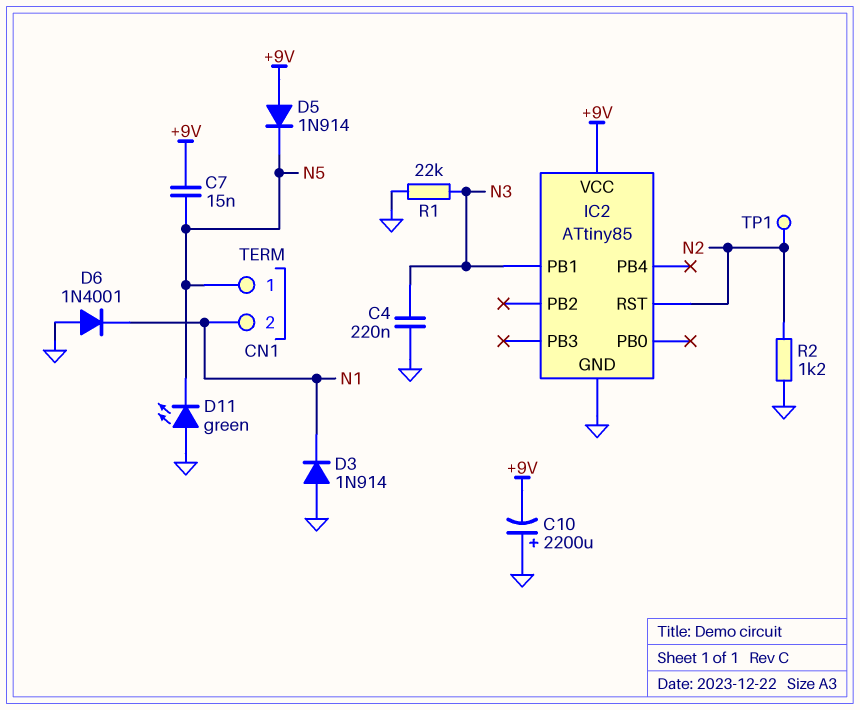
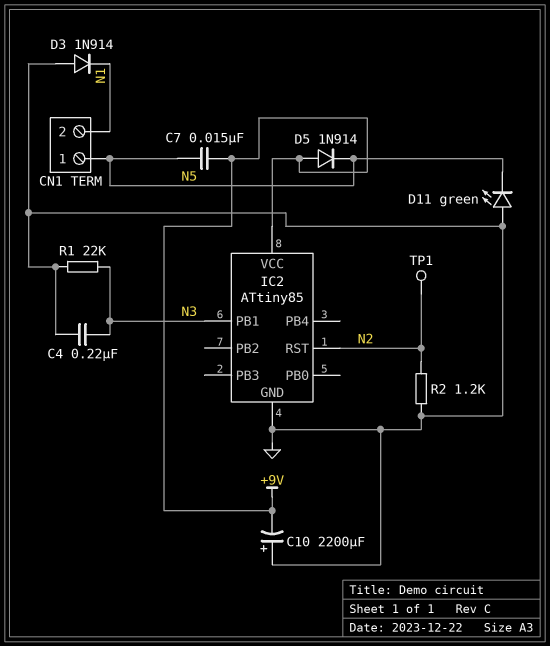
D6: diode 1N4001 (A GND, K N1) -> none

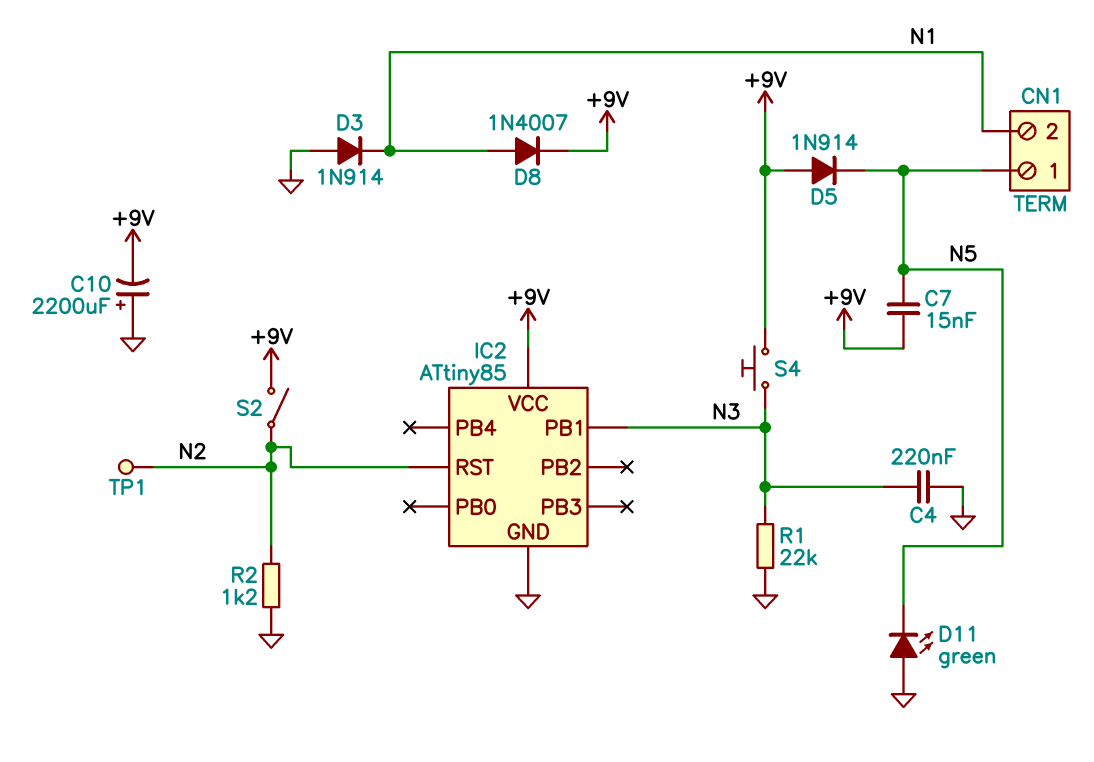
D8: none -> diode 1N4007 (A N1, K +9V)
S2: none -> switch (+9V, N2)
S4: none -> button (+9V, N3)

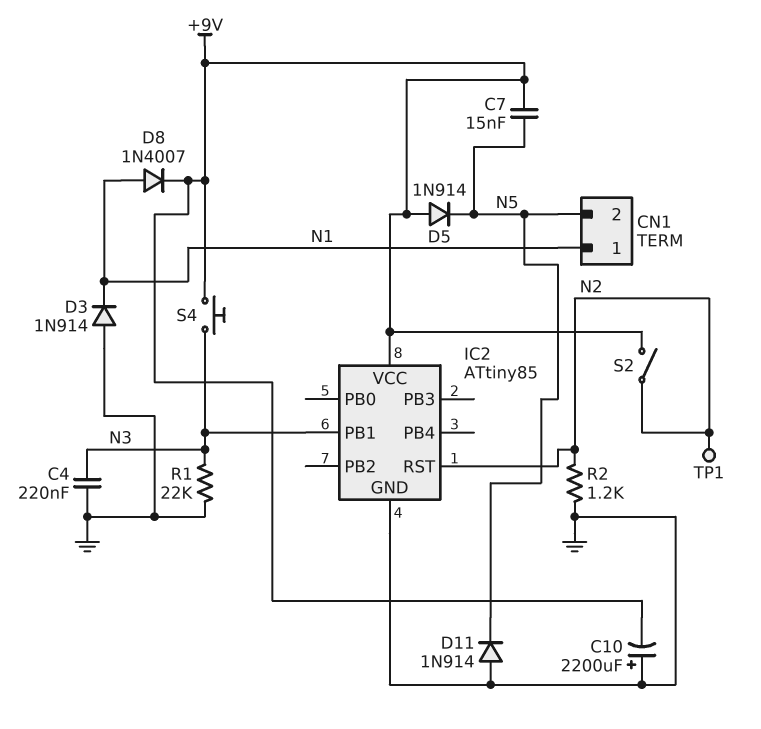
CN1 pin 1: N5 -> N1
CN1 pin 2: N1 -> N5
D11: LED green (A GND, K N5) -> diode 1N914 (A GND, K N5)

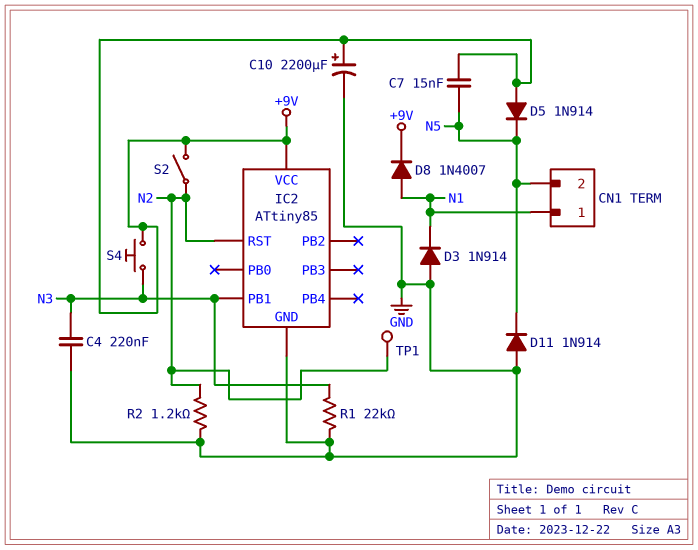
C10: 2200uF (plus GND, minus +9V) -> 2200uF (plus +9V, minus GND)

